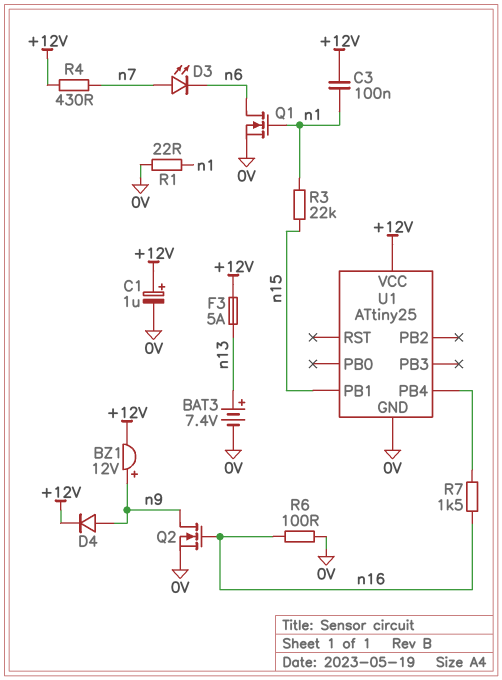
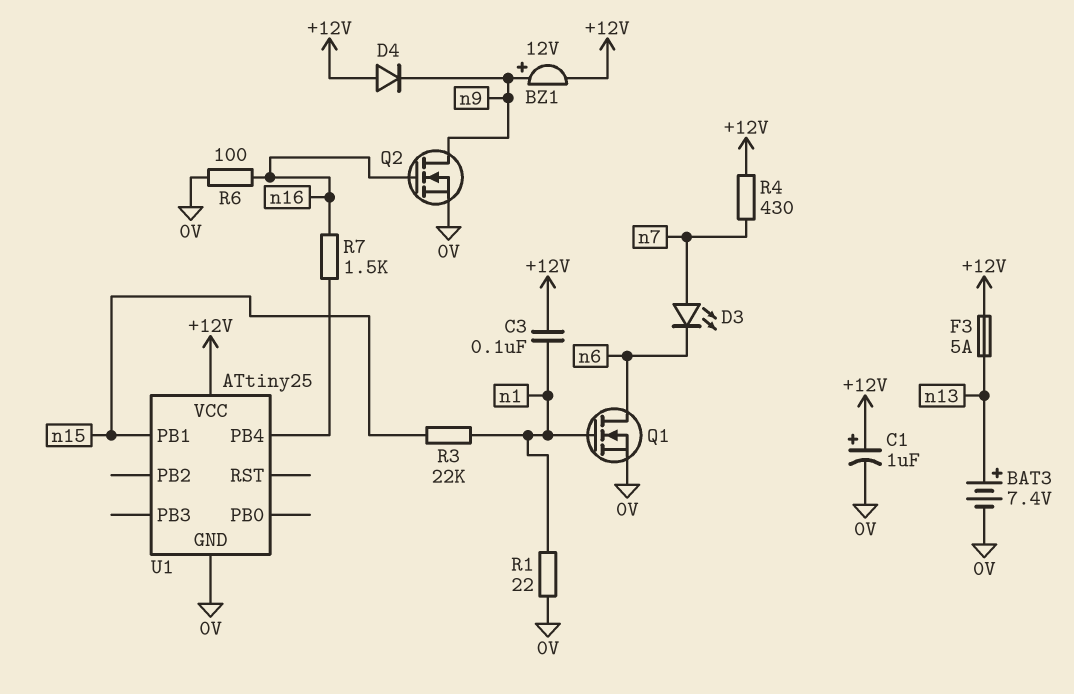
D4: diode (A n9, K +12V) -> diode (A +12V, K n9)

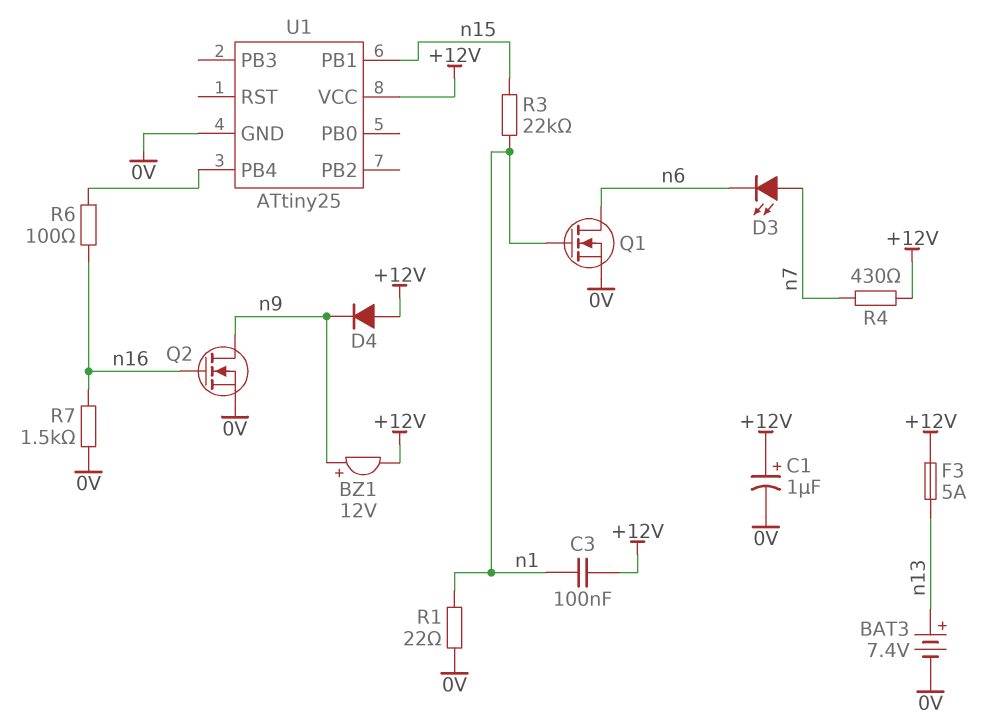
R6: 100 (0V, n16) -> 100 (U1/PB4, n16)
R7: 1.5k (U1/PB4, n16) -> 1.5k (0V, n16)

